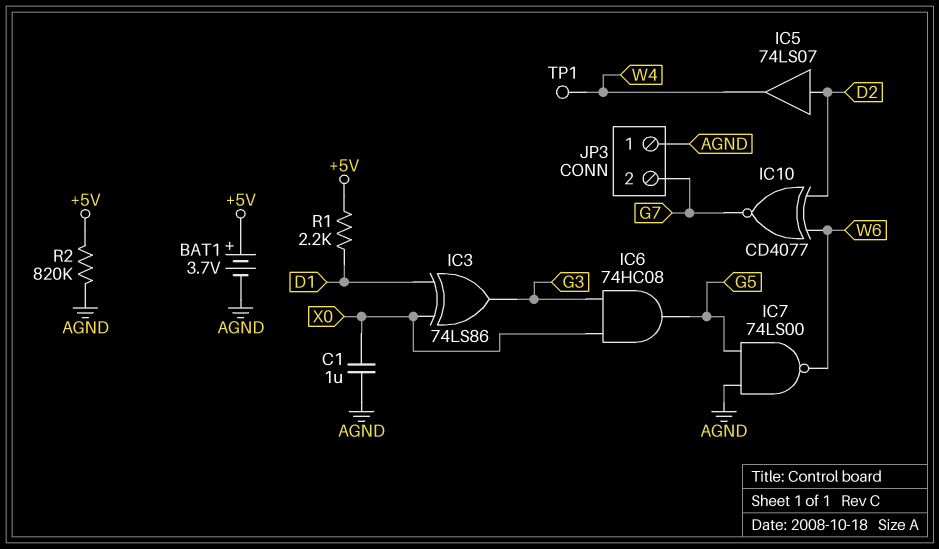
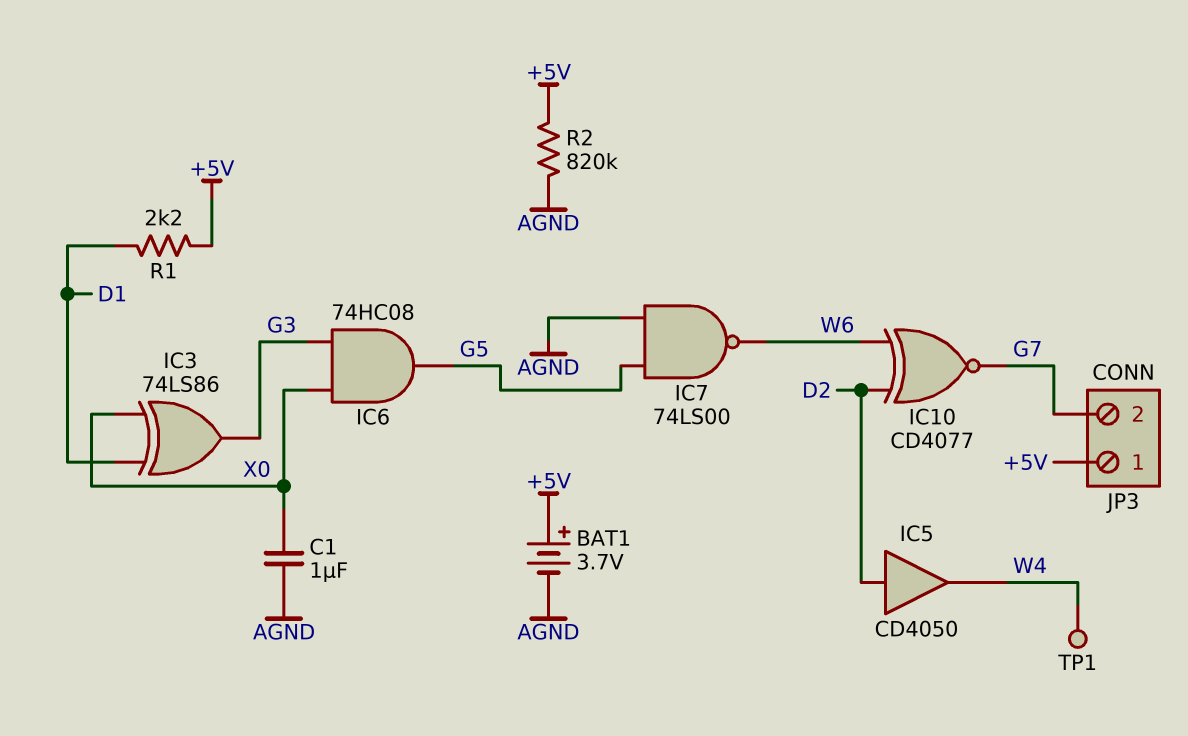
IC5: buffer 74LS07 (in D2, out W4) -> buffer CD4050 (in D2, out W4)
JP3 pin 1: AGND -> +5V

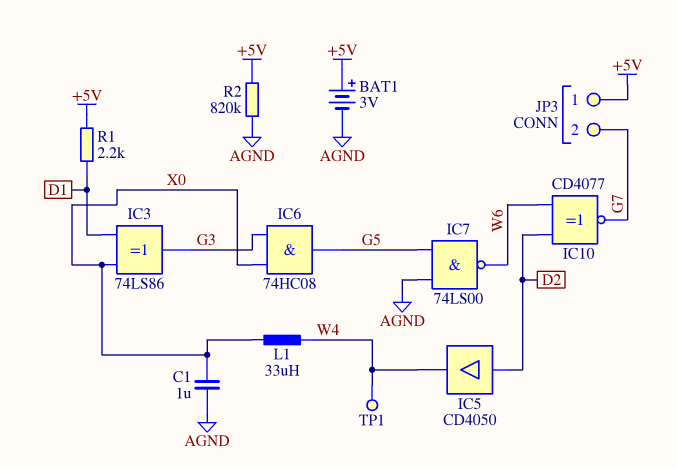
BAT1: 3.7V (plus +5V, minus AGND) -> 3V (plus +5V, minus AGND)
L1: none -> 33uH (W4, X0)

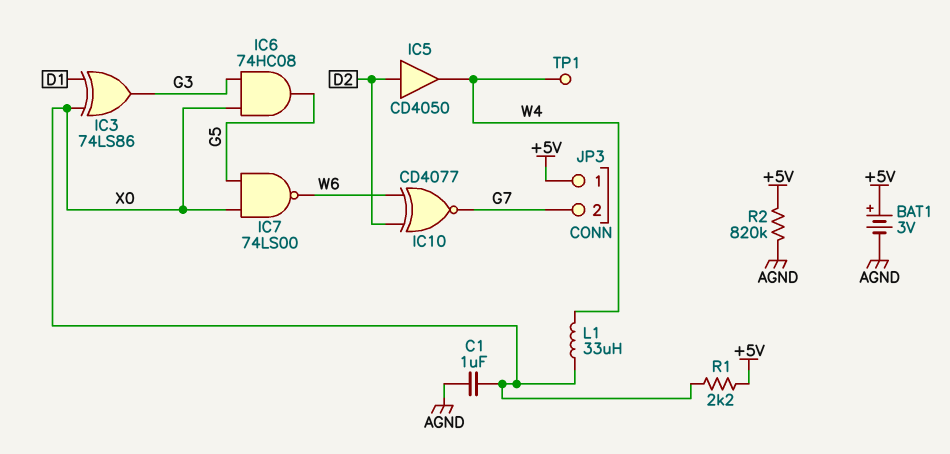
IC7: NAND 74LS00 (in AGND, in G5, out W6) -> NAND 74LS00 (in G5, in X0, out W6)
R1: 2.2k (+5V, D1) -> 2.2k (+5V, X0)

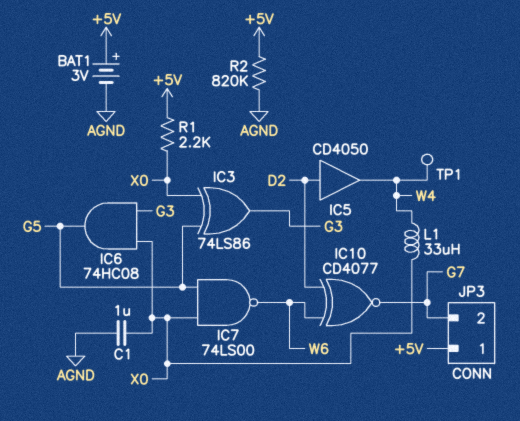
IC3: XOR 74LS86 (in D1, in X0, out G3) -> XOR 74LS86 (in G5, in X0, out G3)

